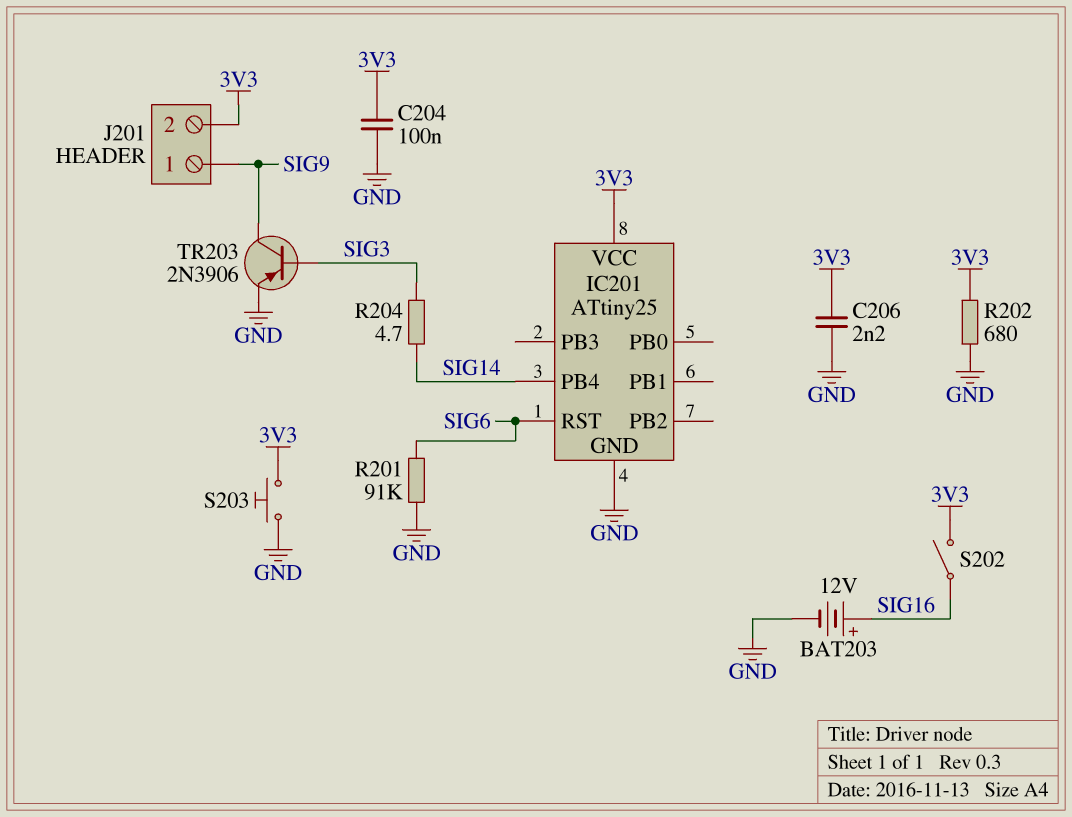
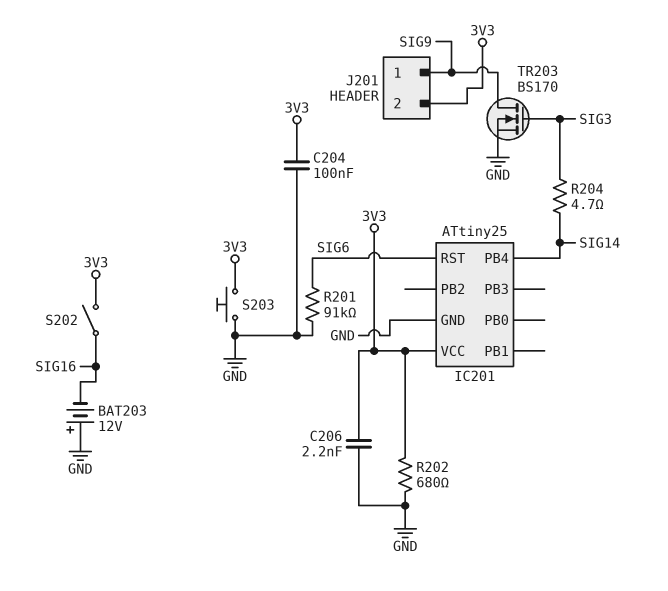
BAT203: 12V (plus SIG16, minus GND) -> 12V (plus GND, minus SIG16)
TR203: PNP 2N3906 (B SIG3, C SIG9, E GND) -> NMOS BS170 (G SIG3, D SIG9, S GND)

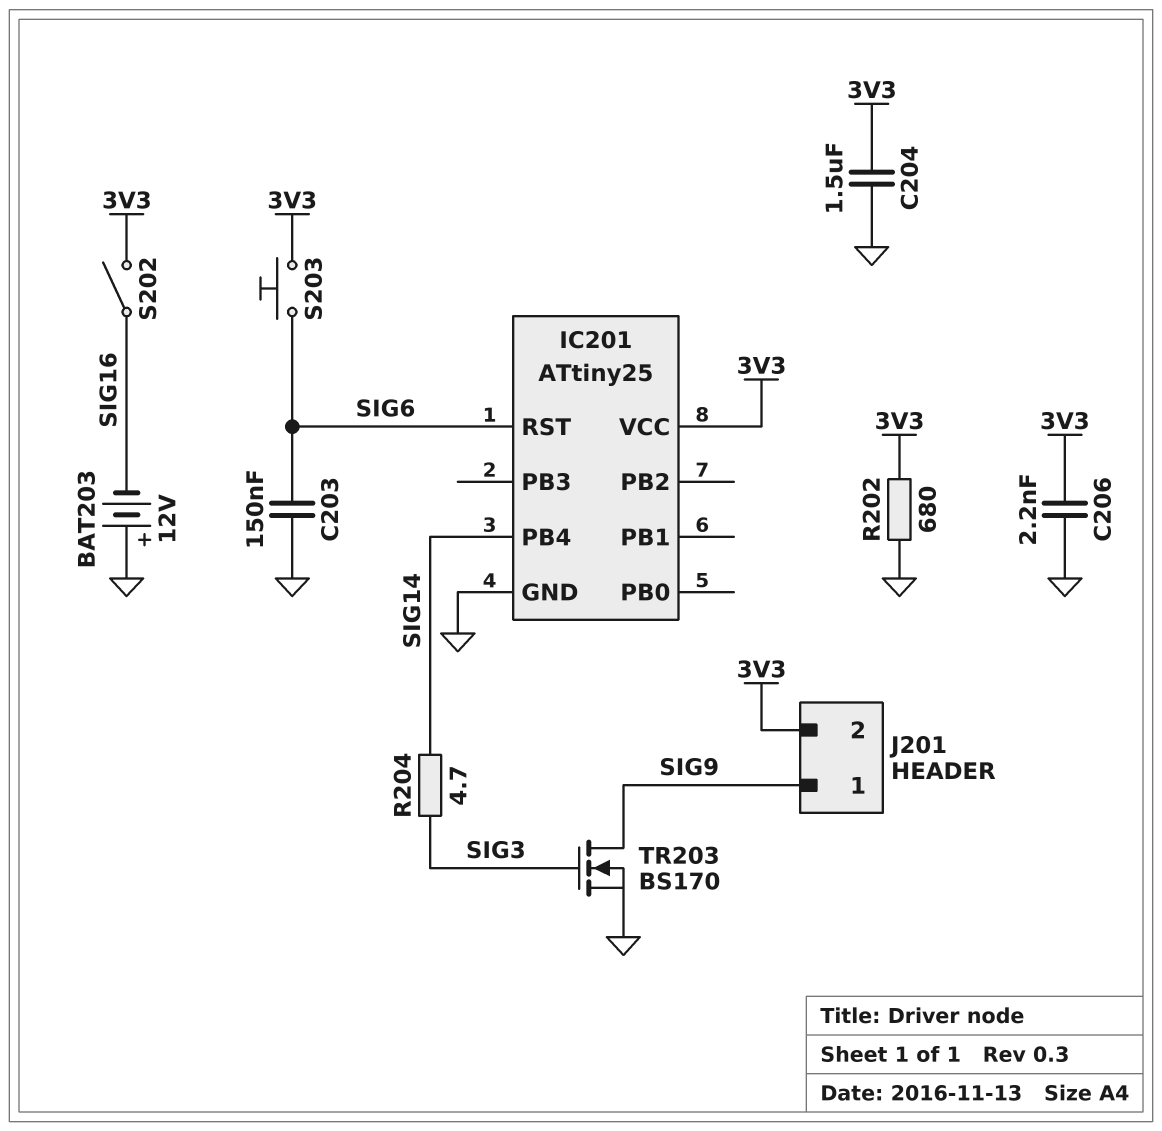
C203: none -> 150nF (GND, SIG6)
C204: 100nF (3V3, GND) -> 1.5uF (3V3, GND)
R201: 91k (GND, SIG6) -> none
S203: button (3V3, GND) -> button (3V3, SIG6)

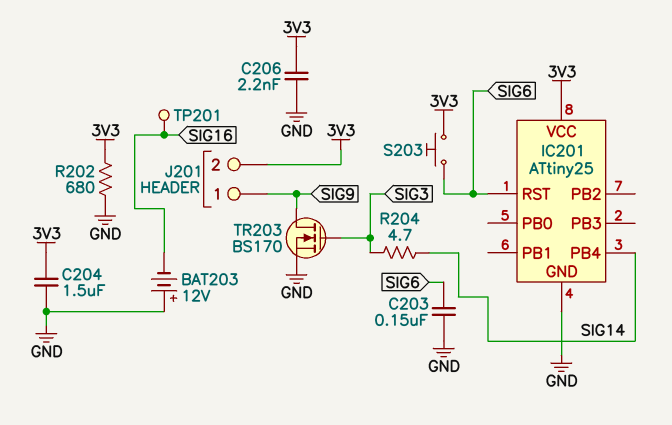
S202: switch (3V3, SIG16) -> none
TP201: none -> test point (SIG16)

